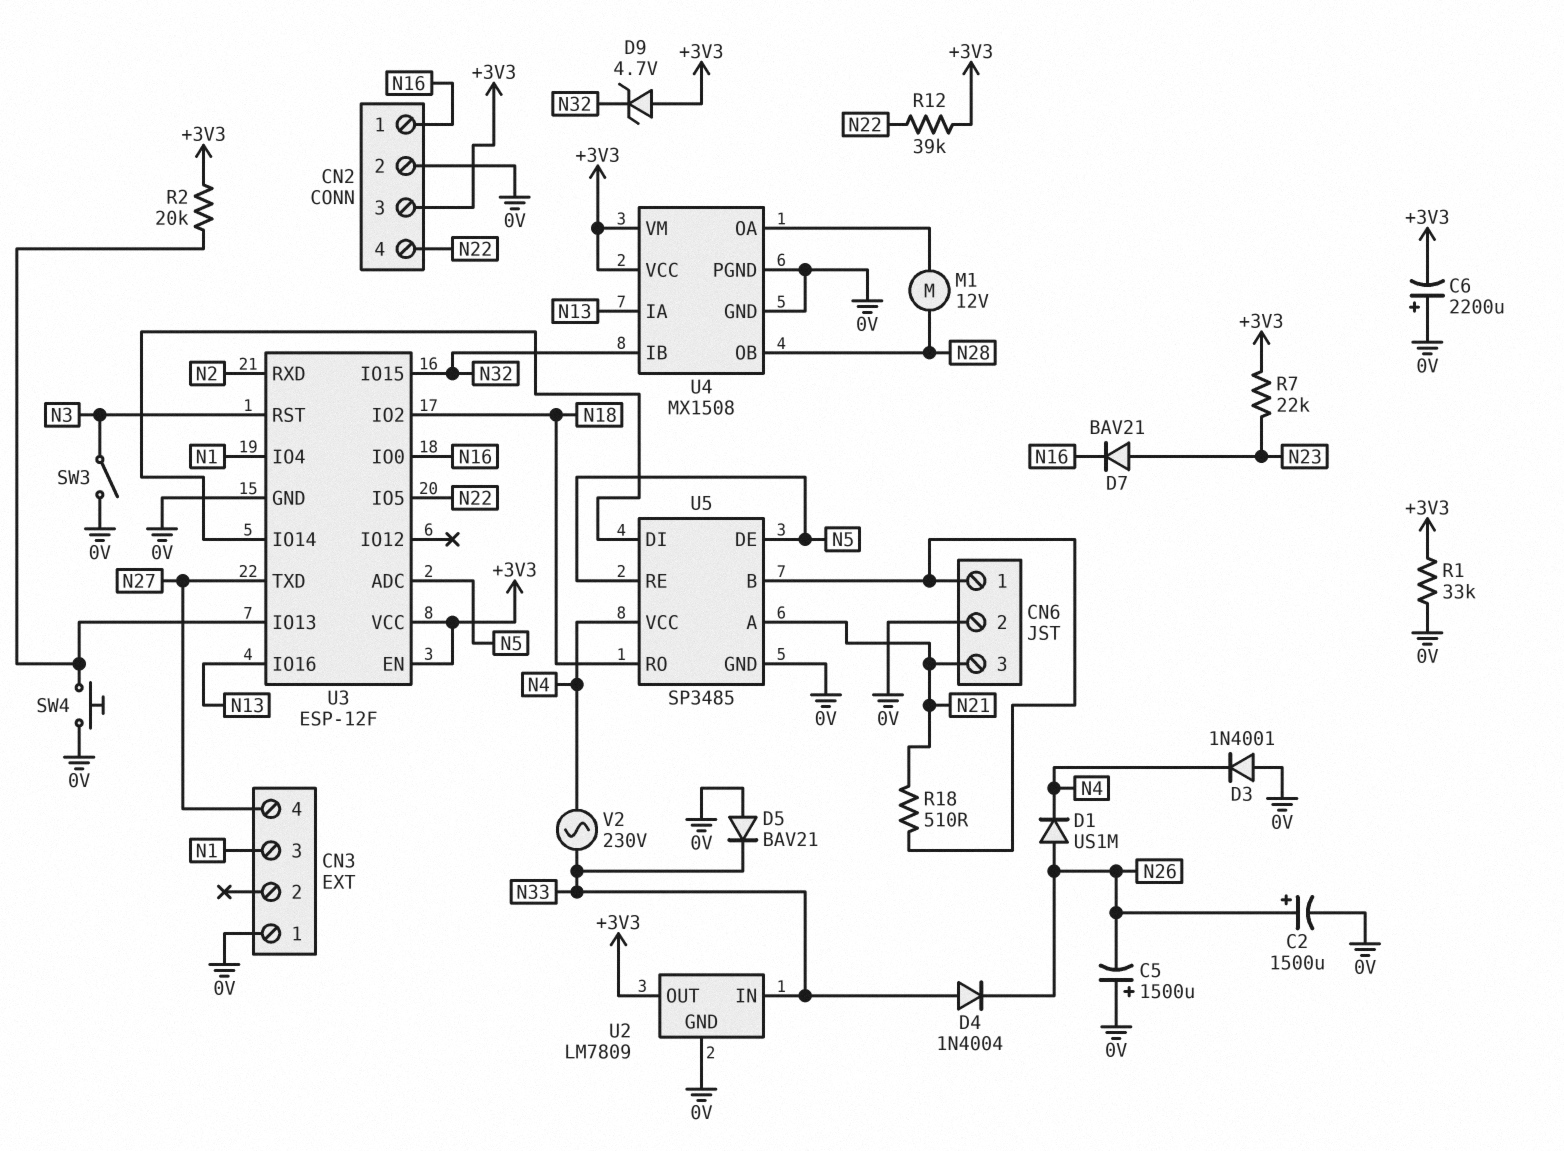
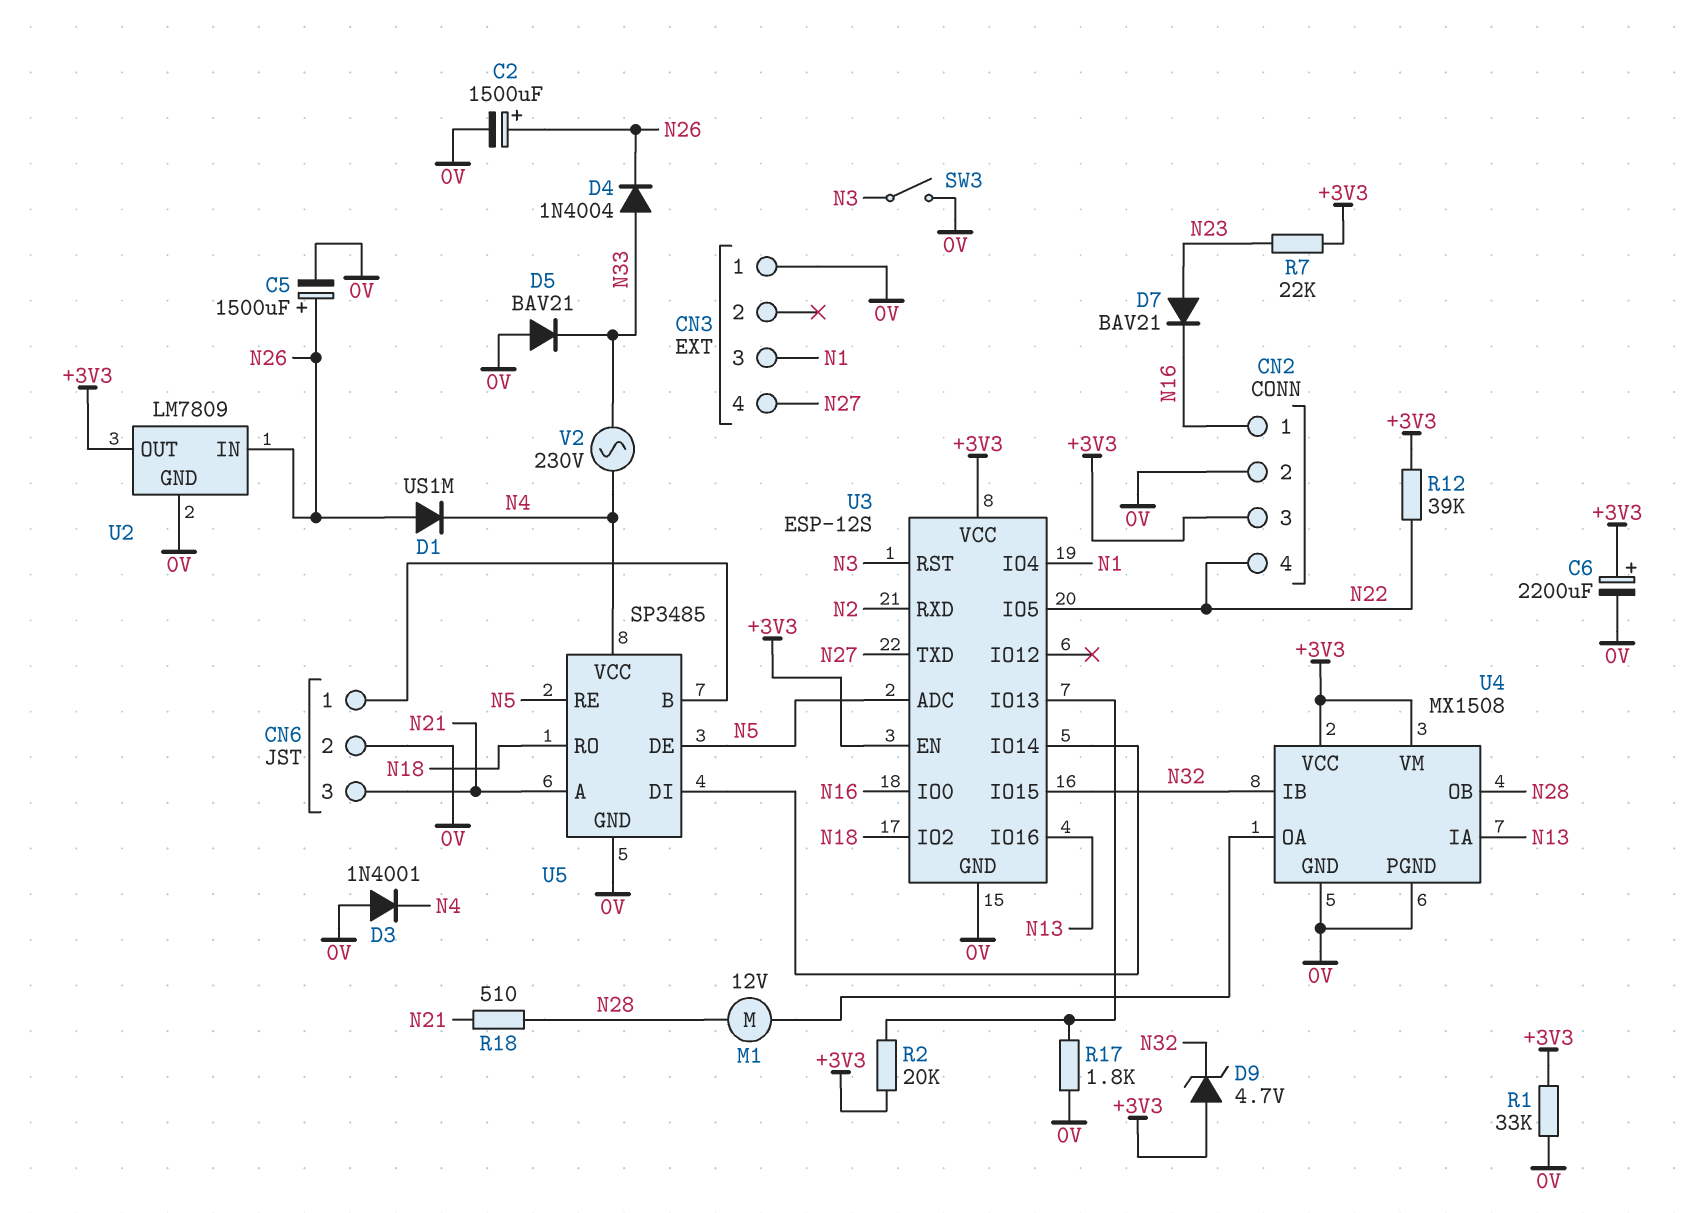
C5: 1500uF (plus 0V, minus N26) -> 1500uF (plus N26, minus 0V)
C6: 2200uF (plus 0V, minus +3V3) -> 2200uF (plus +3V3, minus 0V)
R17: none -> 1.8k (0V, U3/IO13)
R18: 510 (CN6/1, N21) -> 510 (N21, N28)
SW4: button (0V, U3/IO13) -> none
U2 pin IN: N33 -> N26
U3: ESP-12F -> ESP-12S

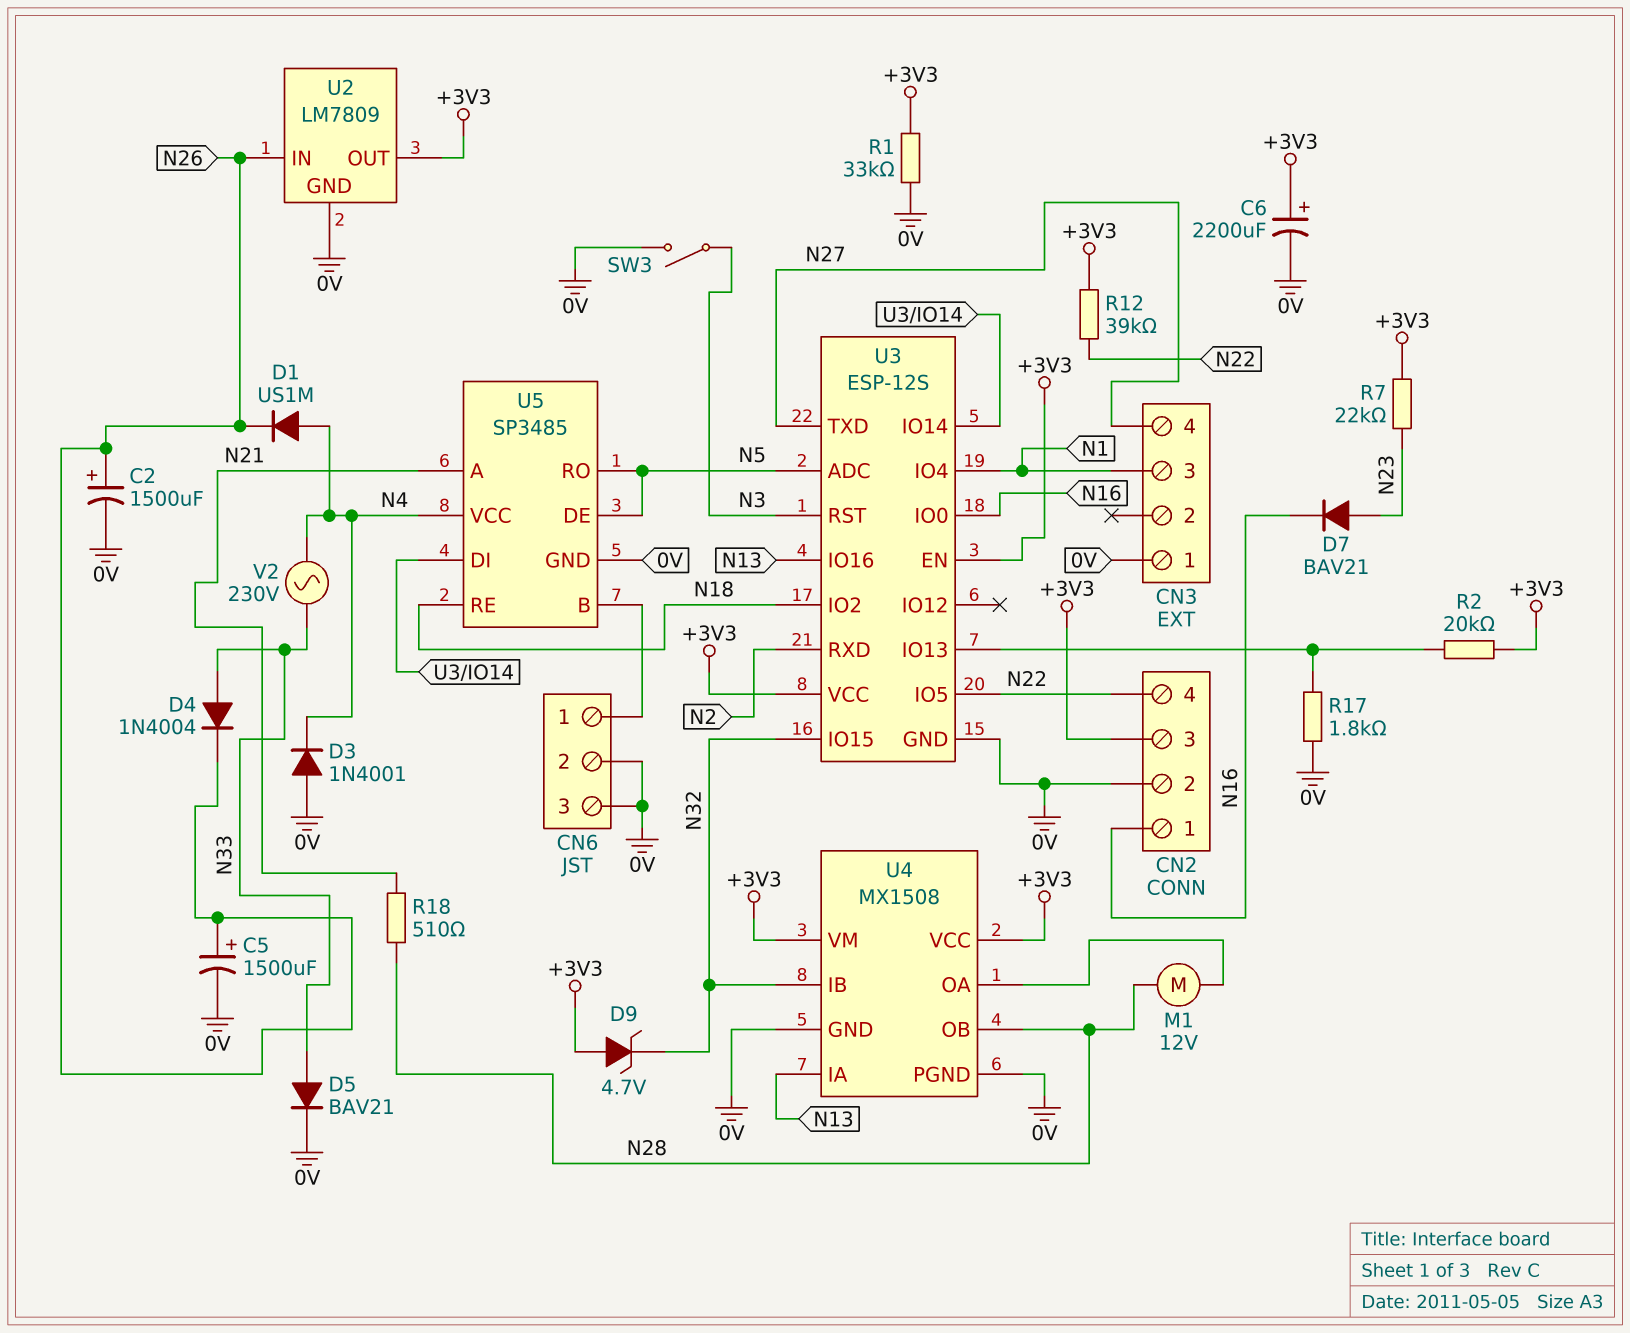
CN6 pin 3: N21 -> 0V
D1: diode US1M (A N26, K N4) -> diode US1M (A N4, K N26)
D5: diode BAV21 (A 0V, K N33) -> diode BAV21 (A N33, K 0V)
U5 pin RE: N5 -> N18
U5 pin RO: N18 -> N5

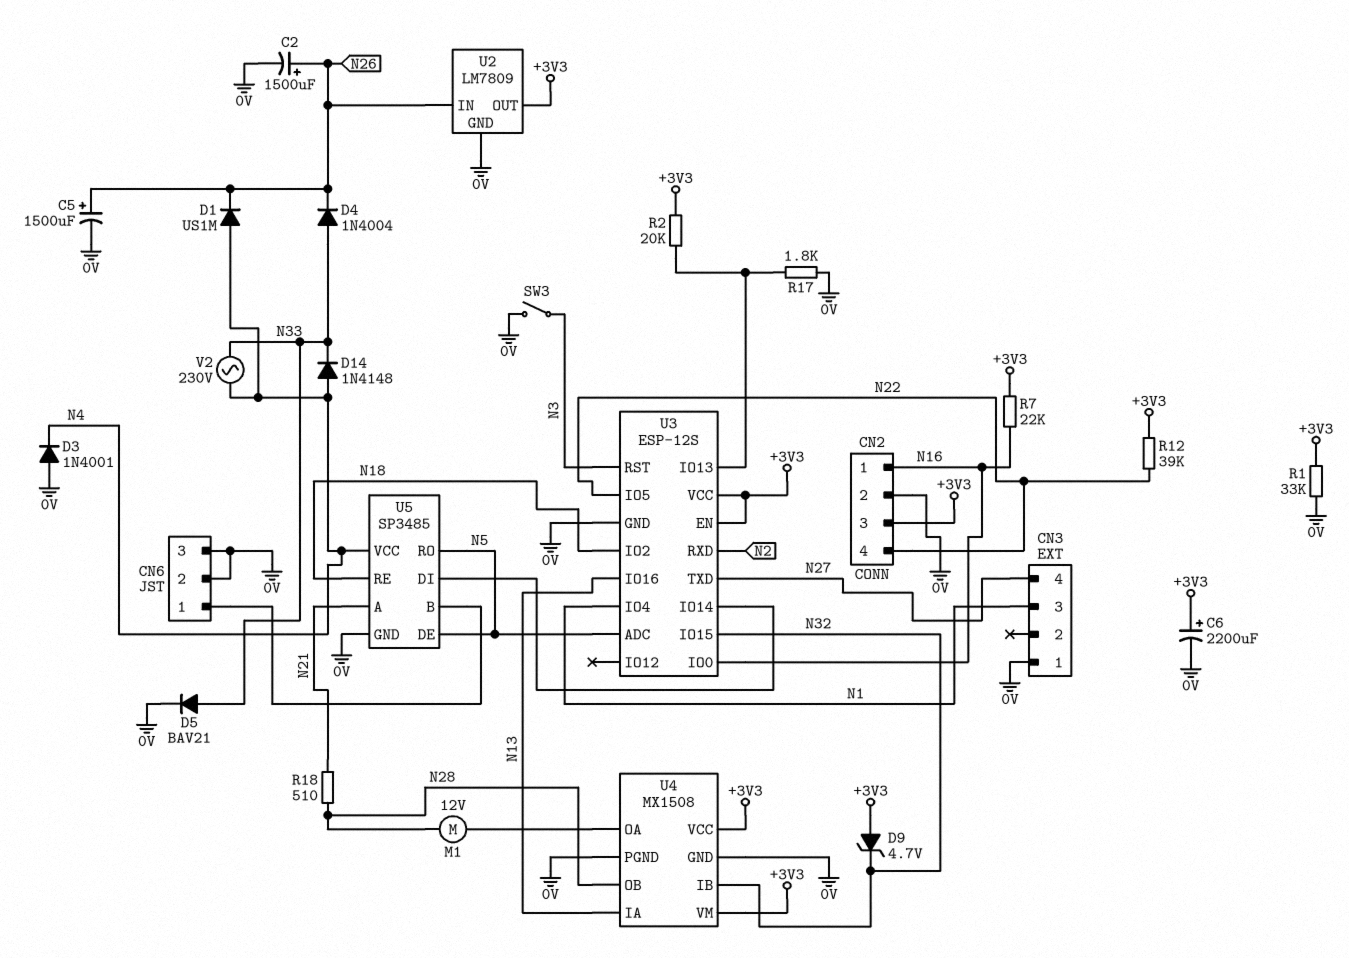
D7: diode BAV21 (A N23, K N16) -> none
D14: none -> diode 1N4148 (A N4, K N33)
R7: 22k (+3V3, N23) -> 22k (+3V3, N16)

